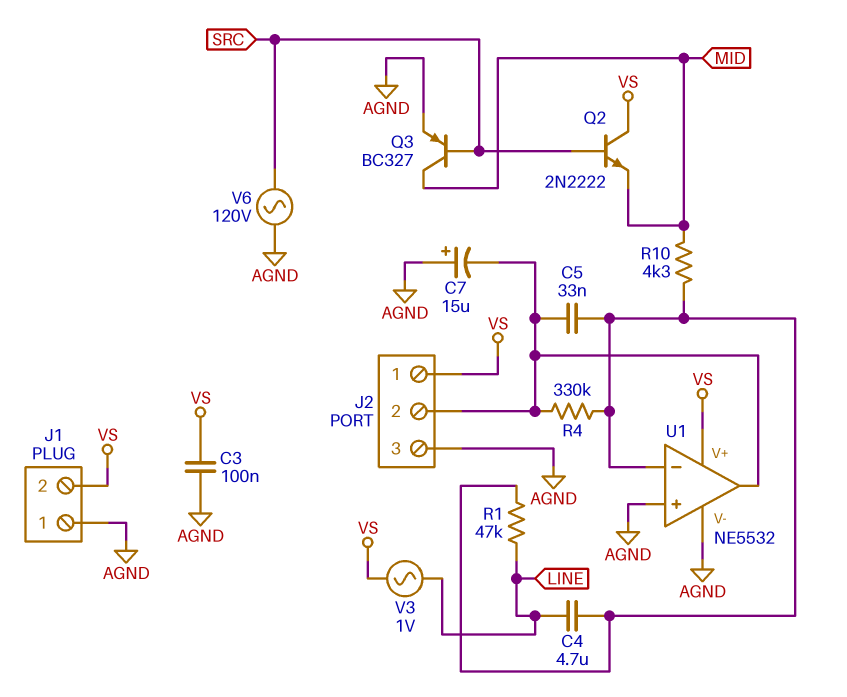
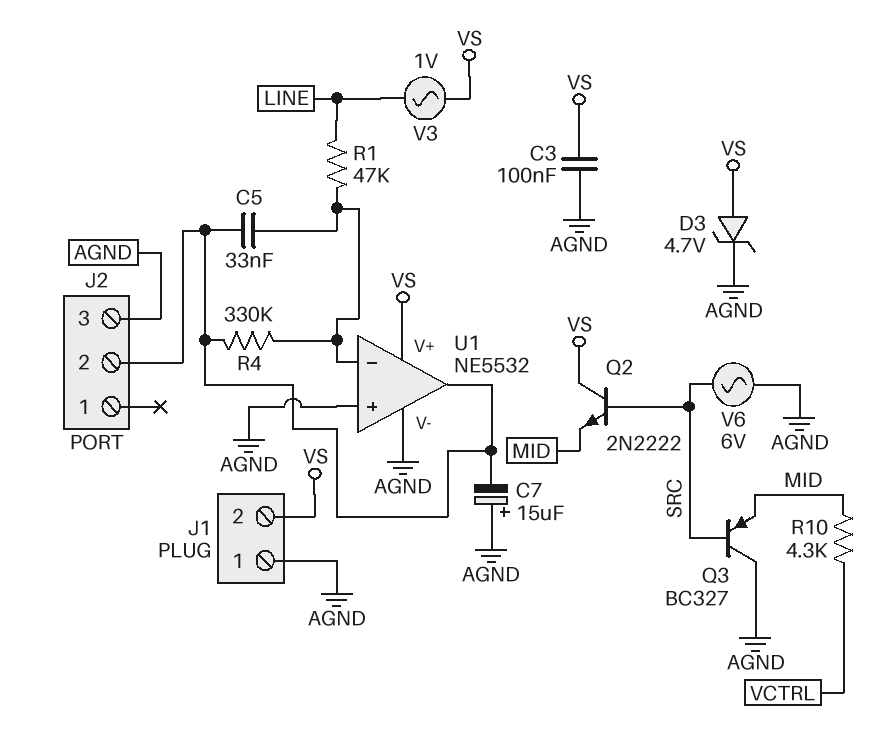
C4: 4.7uF (LINE, U1/in-) -> none
D3: none -> zener 4.7V (A VS, K AGND)
J2 pin 1: VS -> none
Q3: PNP BC327 (B SRC, C MID, E AGND) -> PNP BC327 (B SRC, C AGND, E MID)
R10: 4.3k (MID, U1/in-) -> 4.3k (MID, VCTRL)
V6: AC 120V (AGND, SRC) -> AC 6V (AGND, SRC)

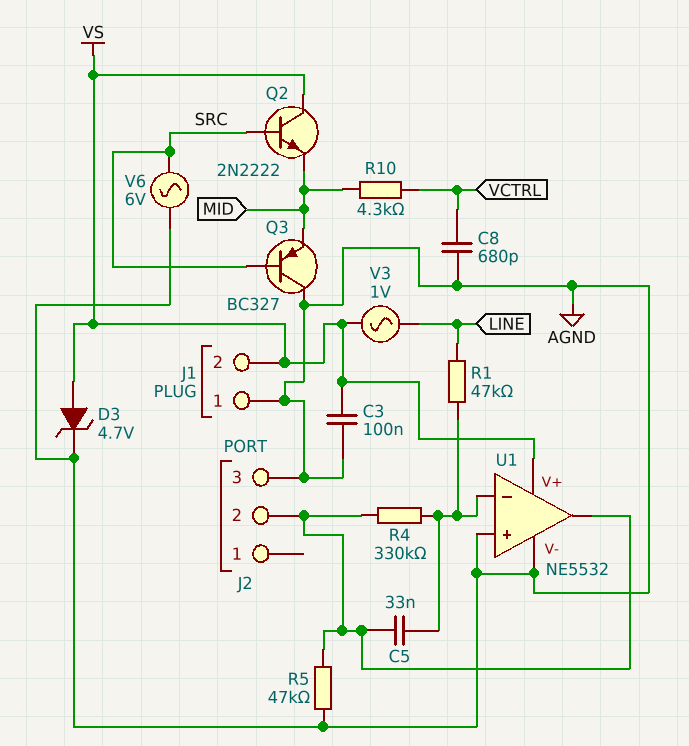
C7: 15uF (plus AGND, minus J2/2) -> none
C8: none -> 680pF (AGND, VCTRL)
R5: none -> 47k (AGND, J2/2)

